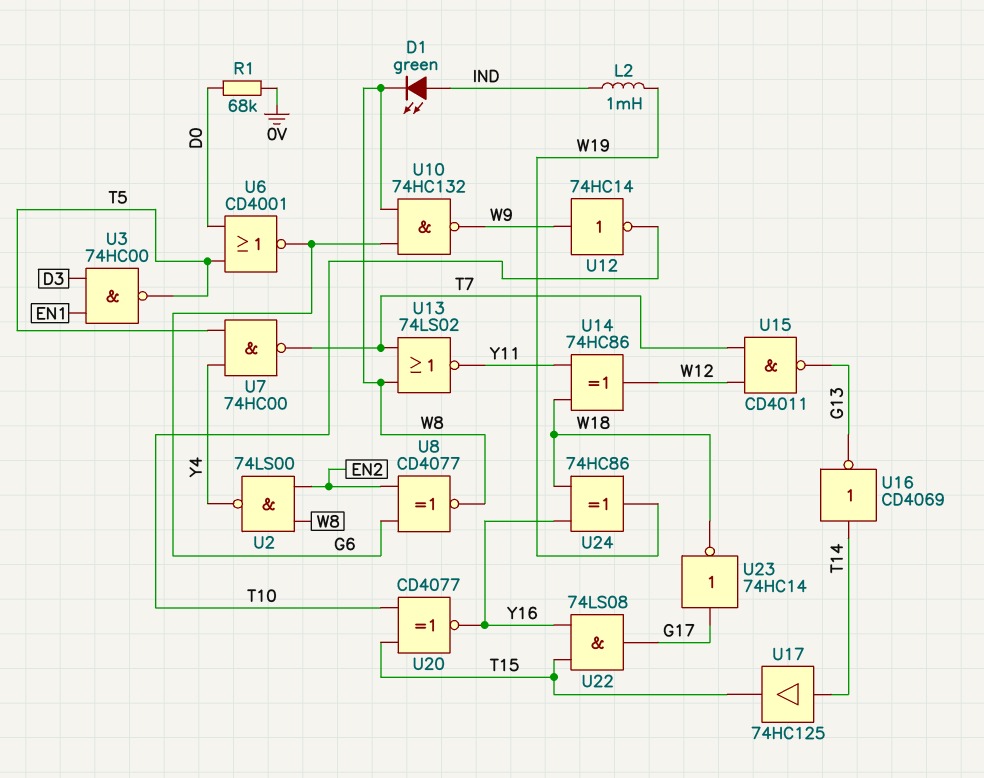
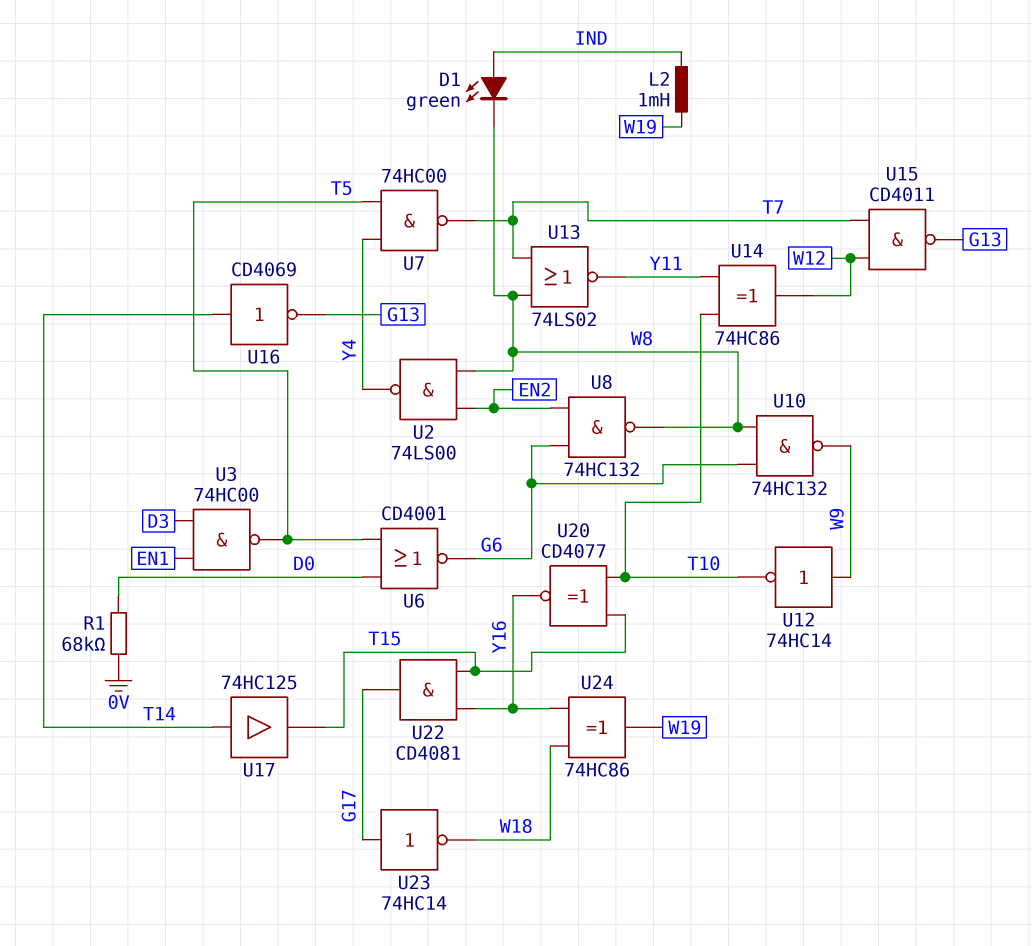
U8: XNOR CD4077 (in EN2, in G6, out W8) -> NAND 74HC132 (in EN2, in G6, out W8)
U14: XOR 74HC86 (in W18, in Y11, out W12) -> XOR 74HC86 (in T10, in Y11, out W12)
U22: AND 74LS08 (in T15, in Y16, out G17) -> AND CD4081 (in T15, in Y16, out G17)

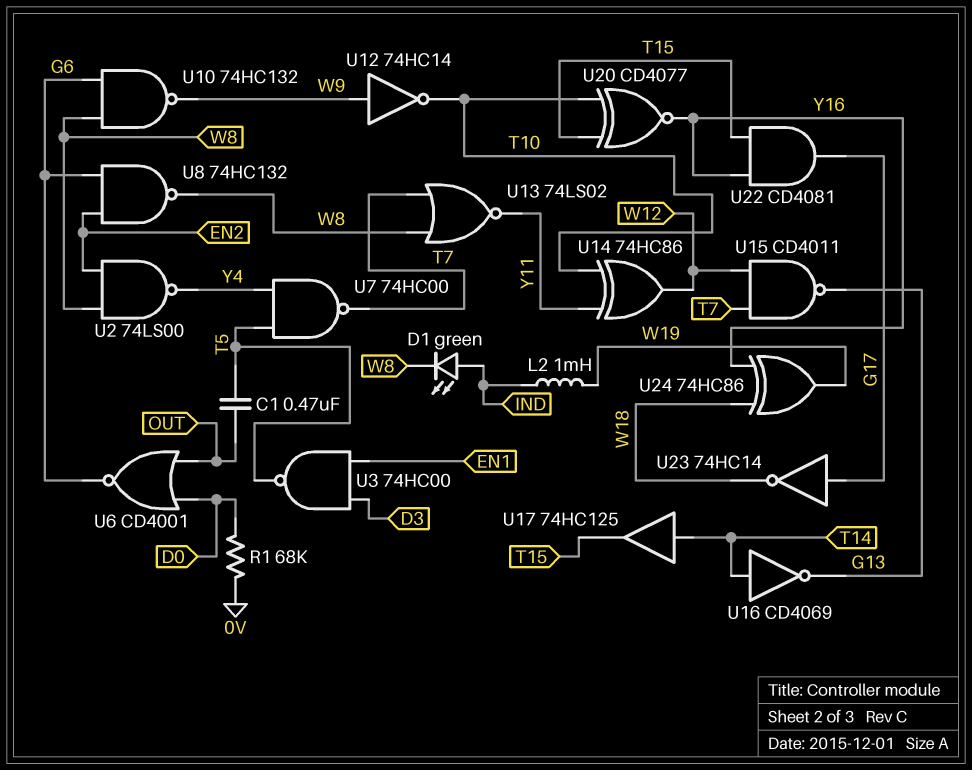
C1: none -> 470nF (OUT, T5)
U6: NOR CD4001 (in D0, in T5, out G6) -> NOR CD4001 (in D0, in OUT, out G6)

